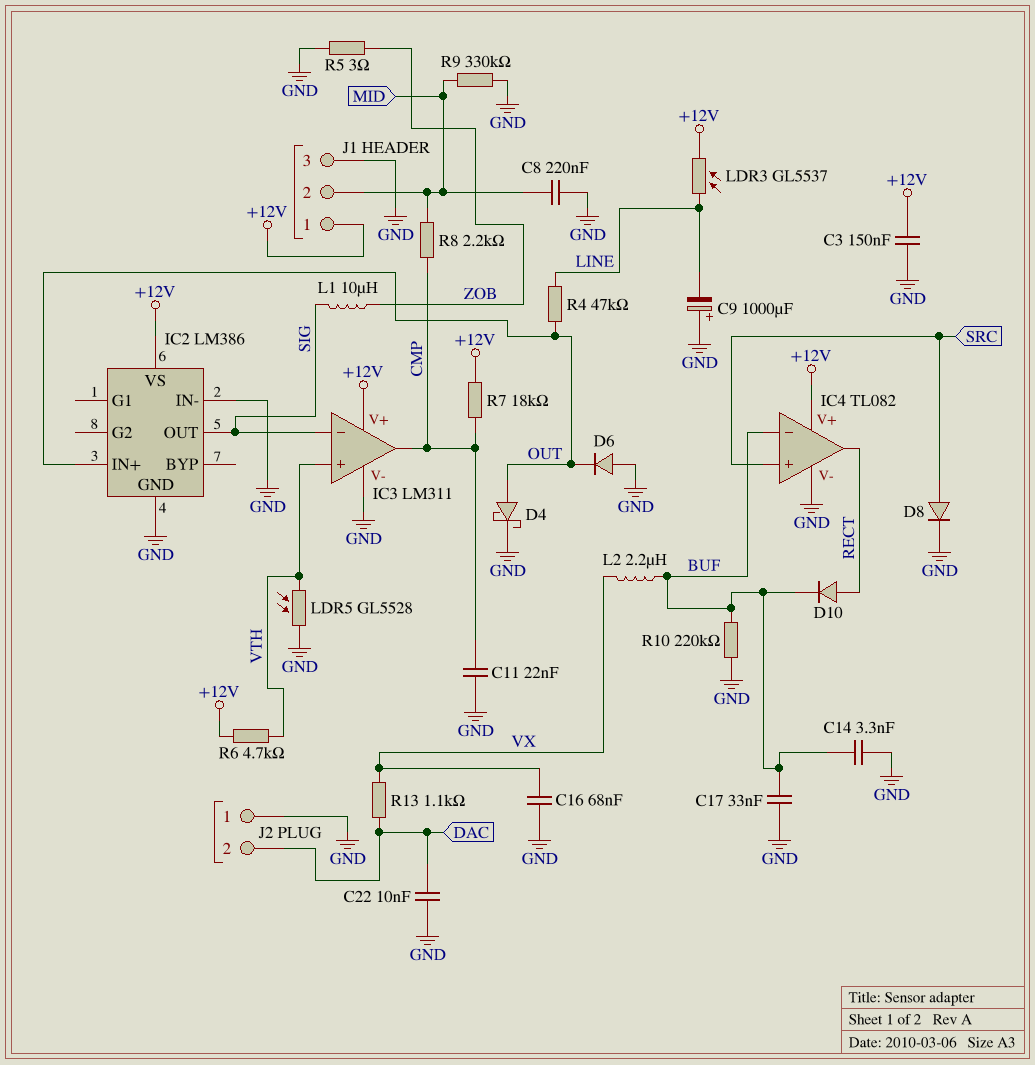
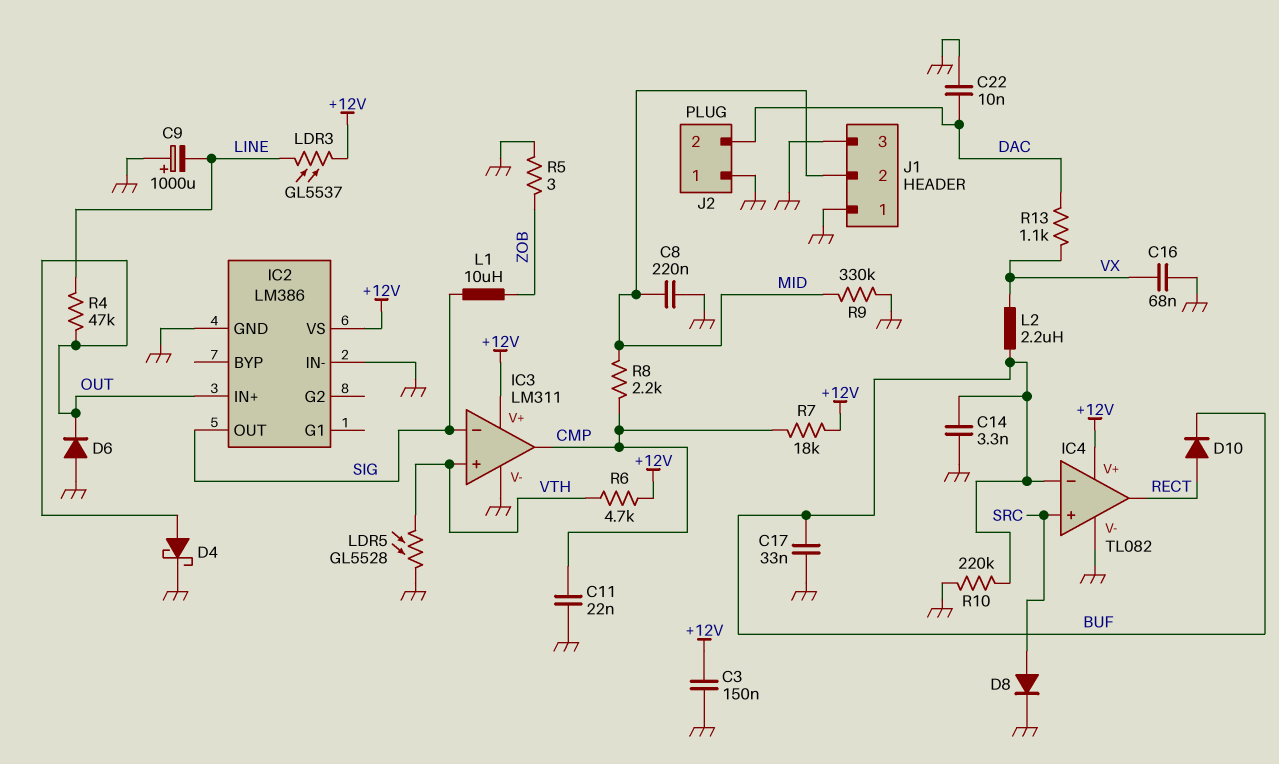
J1 pin 1: +12V -> GND

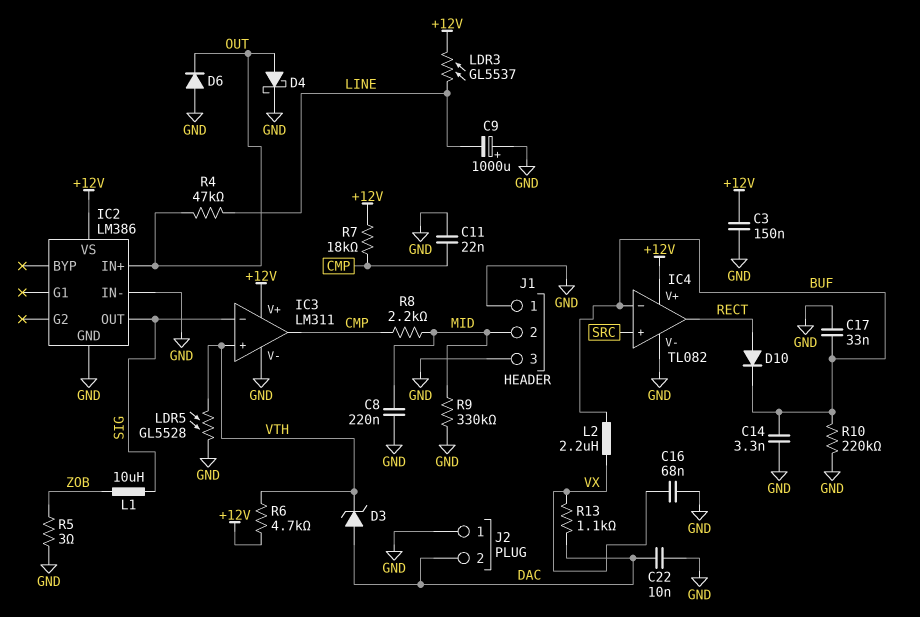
D3: none -> zener (A DAC, K VTH)
D8: diode (A SRC, K GND) -> none

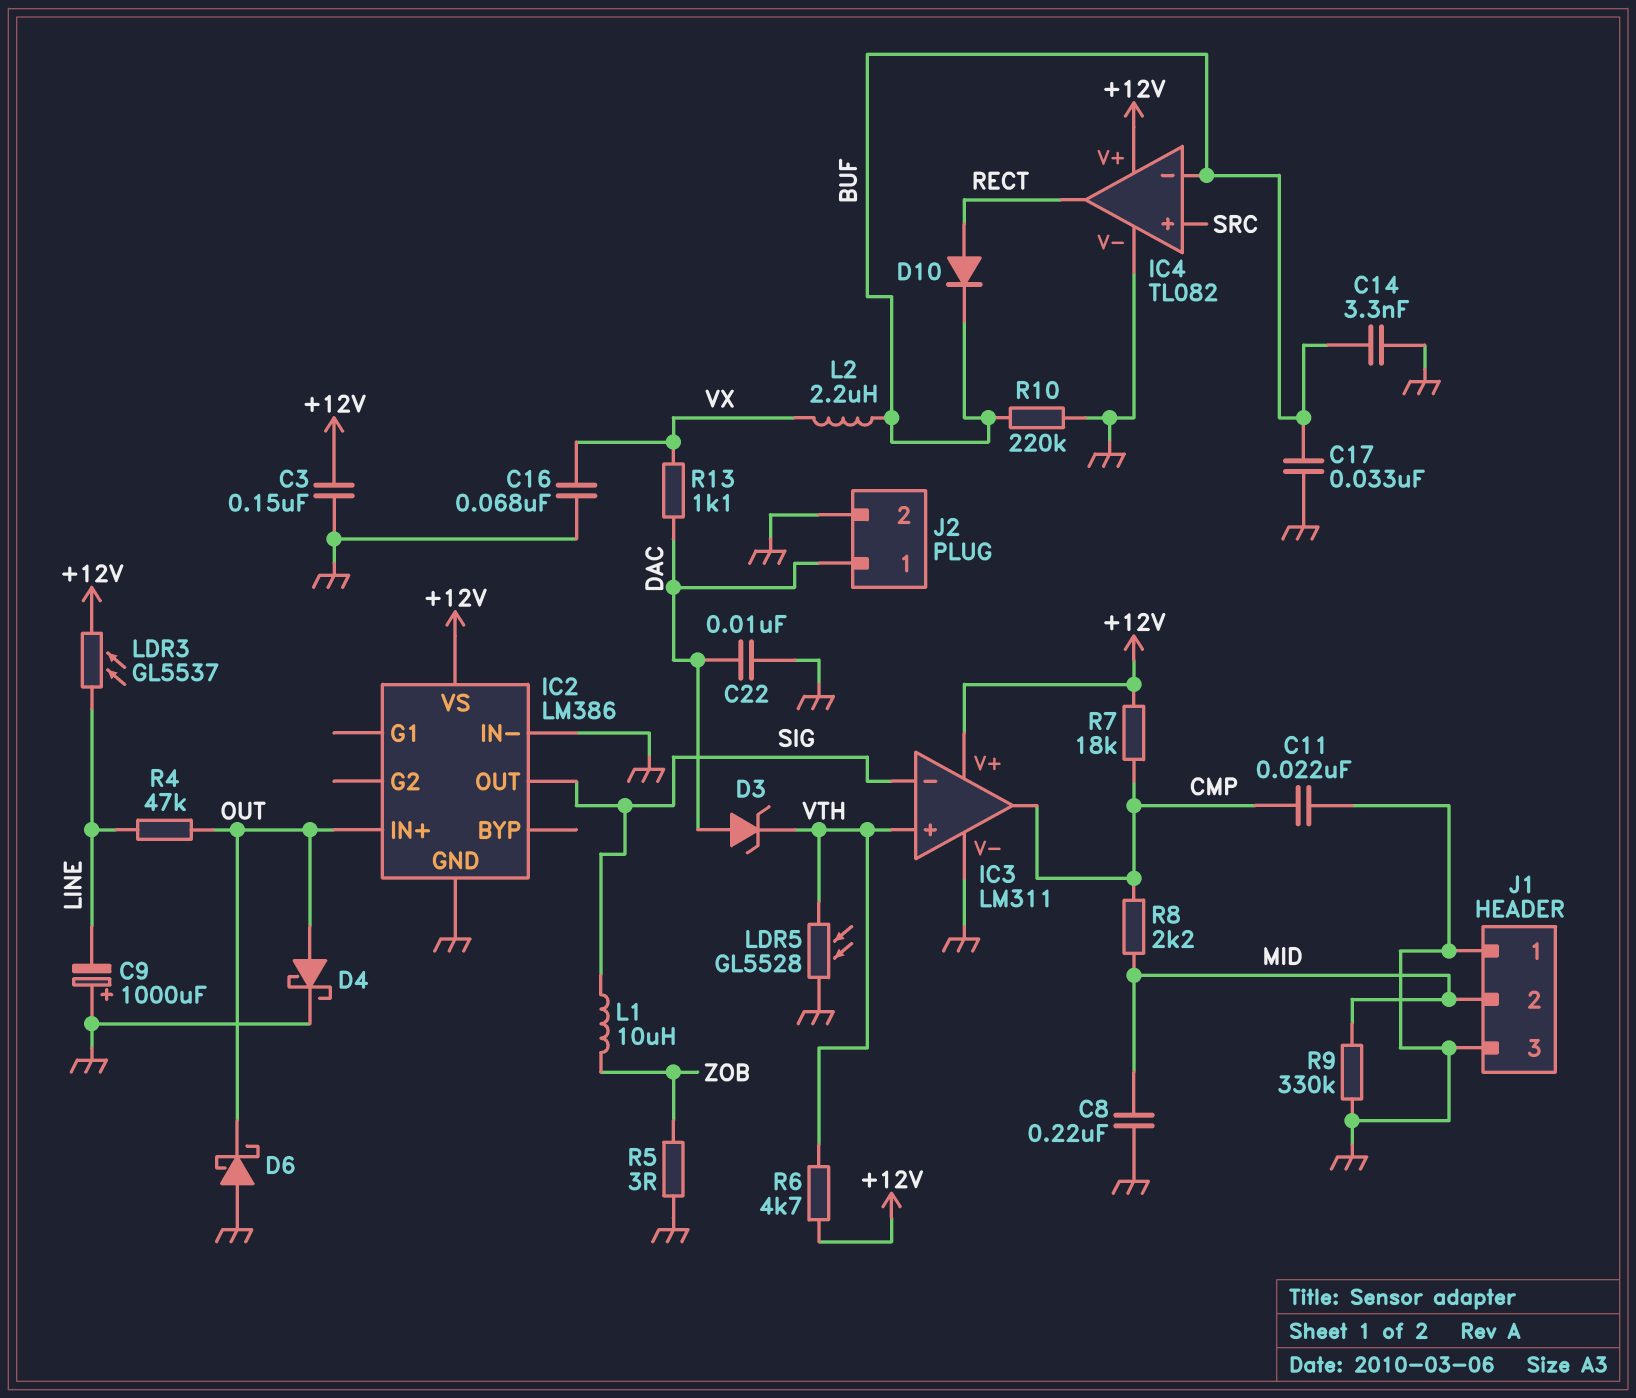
D6: diode (A GND, K OUT) -> schottky (A GND, K OUT)
J2 pin 1: GND -> DAC
J2 pin 2: DAC -> GND

